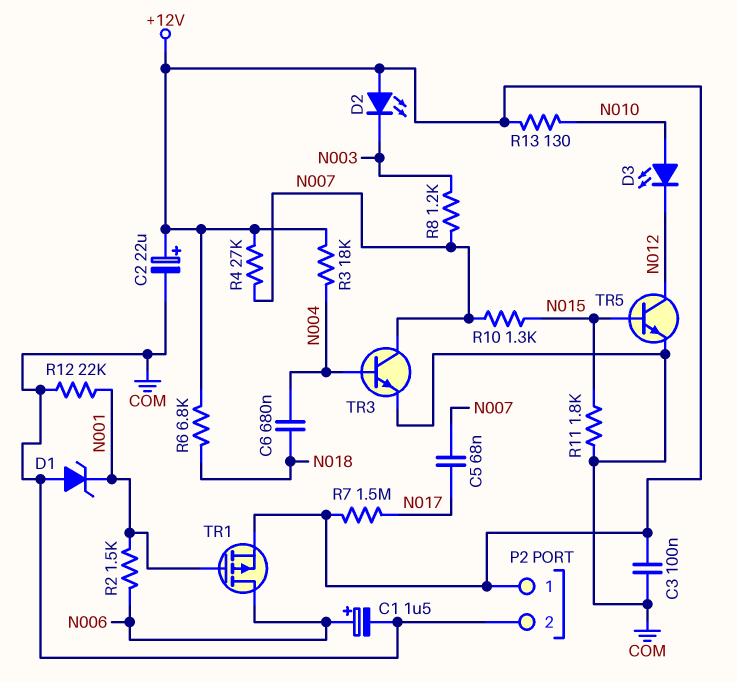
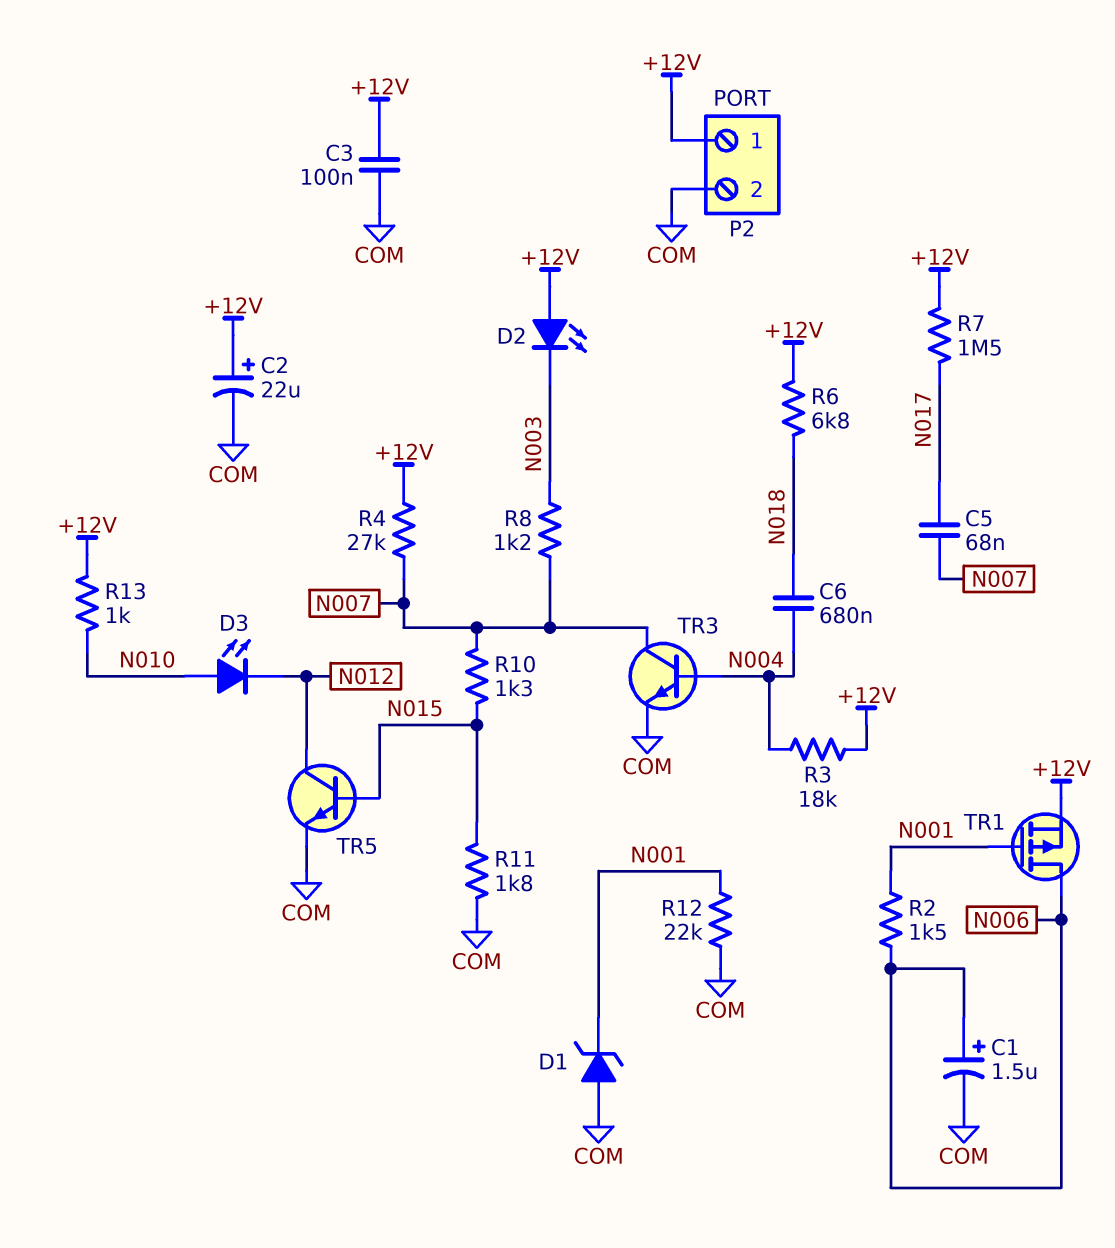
R13: 130 (+12V, N010) -> 1k (+12V, N010)

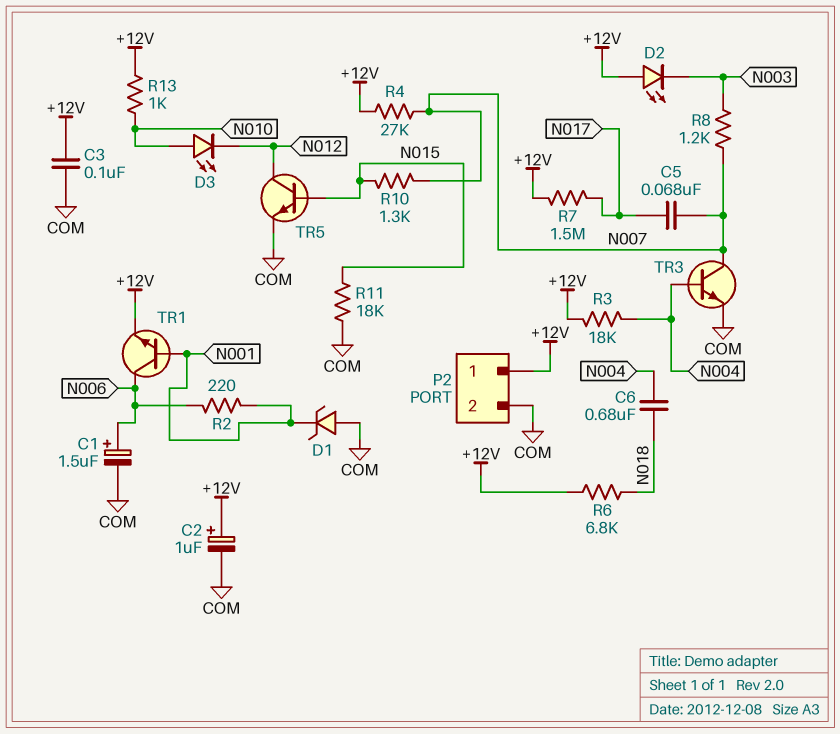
C2: 22uF (plus +12V, minus COM) -> 1uF (plus +12V, minus COM)
R2: 1.5k (N001, N006) -> 220 (N001, N006)
R11: 1.8k (COM, N015) -> 18k (COM, N015)
R12: 22k (COM, N001) -> none
TR1: PMOS (G N001, D N006, S +12V) -> NPN (B N001, C N006, E +12V)

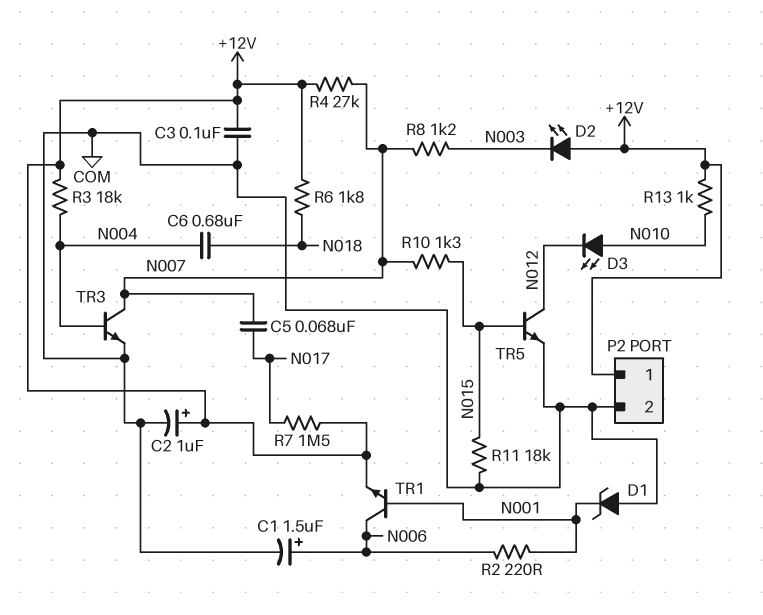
R6: 6.8k (+12V, N018) -> 1.8k (+12V, N018)

